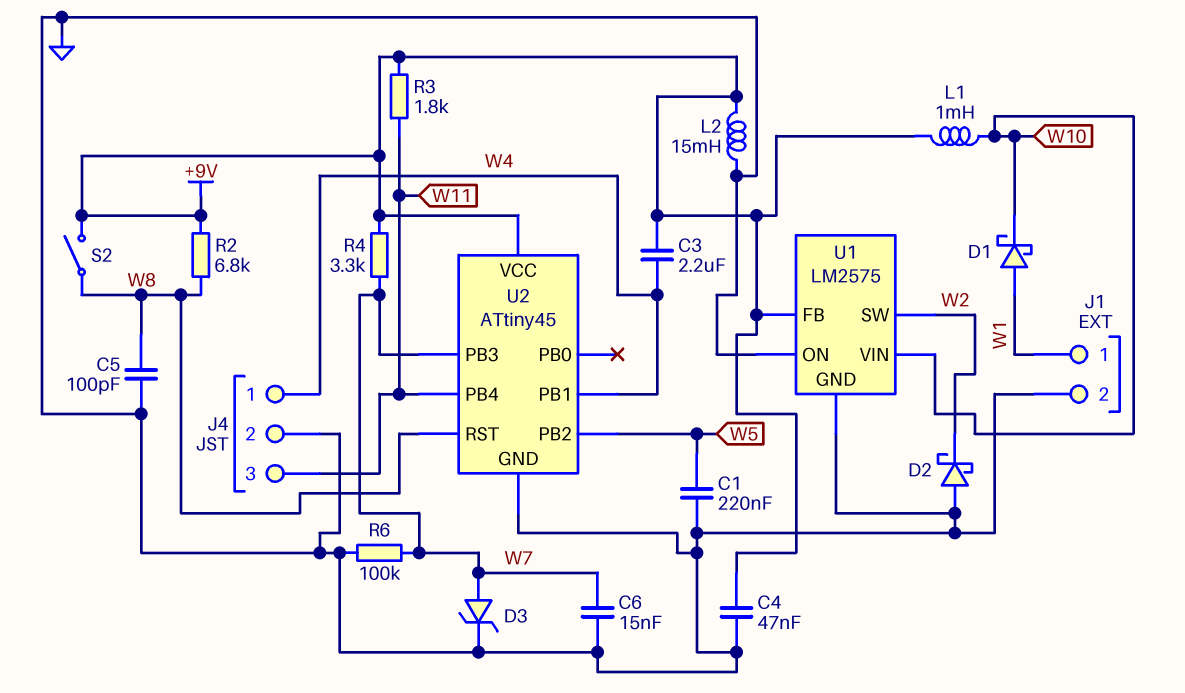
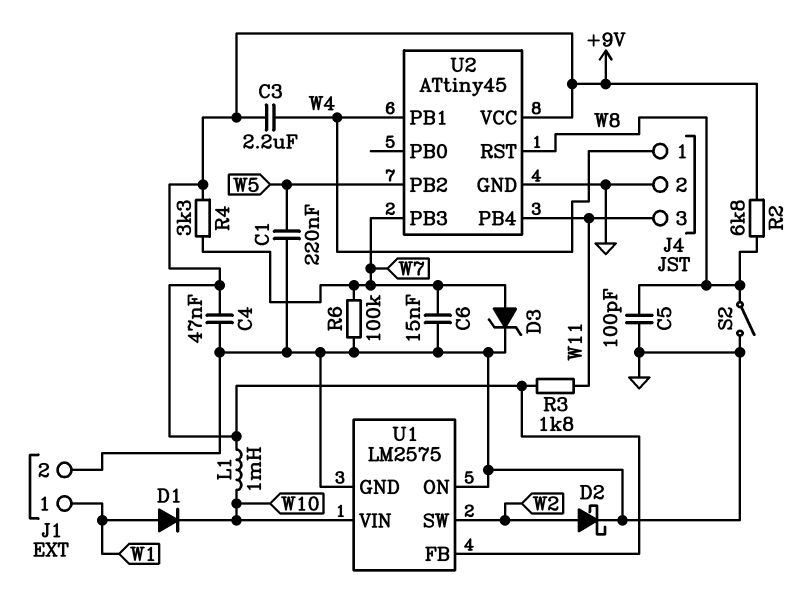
D1: schottky (A W1, K W10) -> diode (A W1, K W10)
D2: schottky (A GND, K W2) -> schottky (A W2, K GND)
L2: 15mH (+9V, GND) -> none
S2: switch (+9V, W8) -> switch (GND, W8)

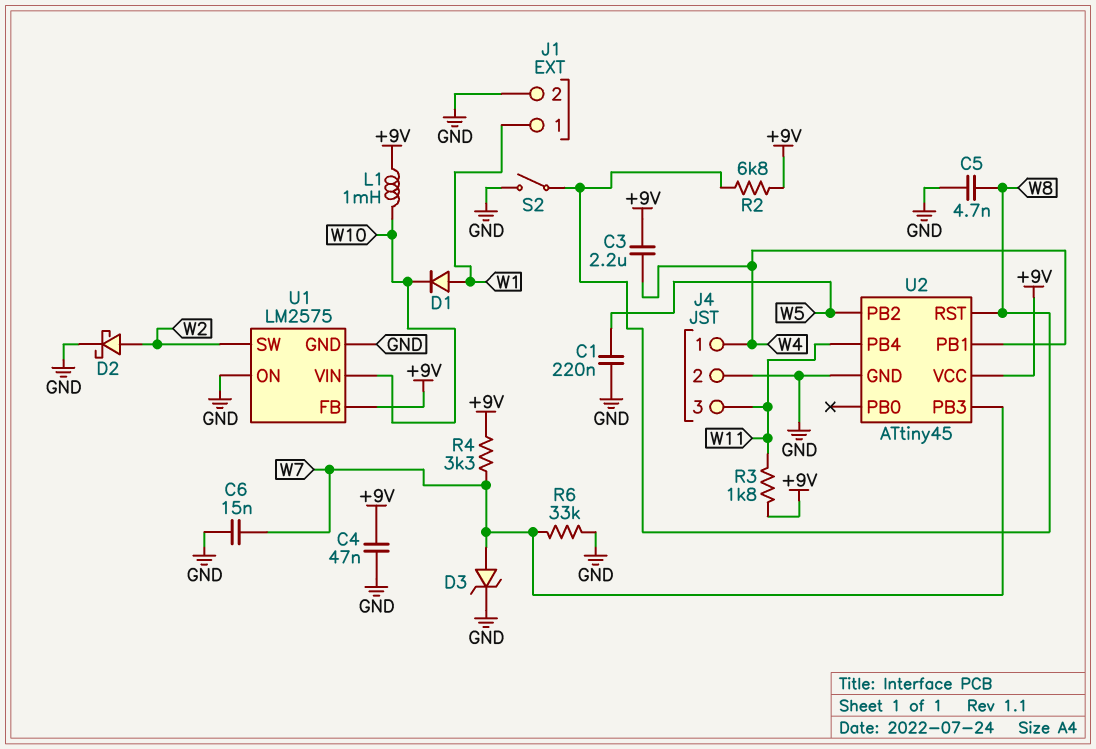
C5: 100pF (GND, W8) -> 4.7nF (GND, W8)
R6: 100k (GND, W7) -> 33k (GND, W7)

